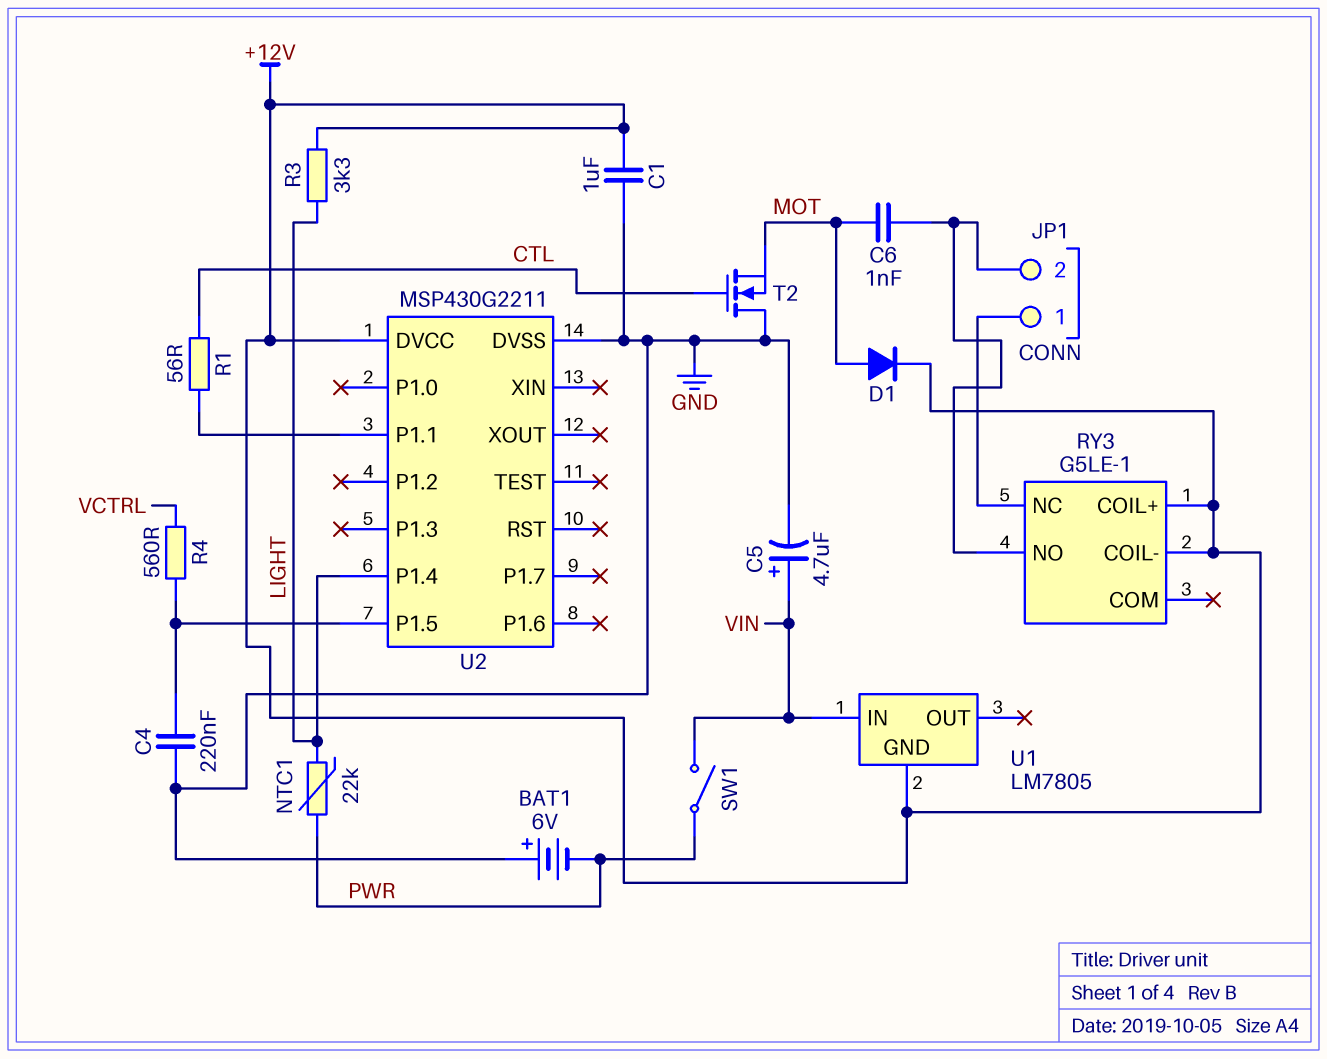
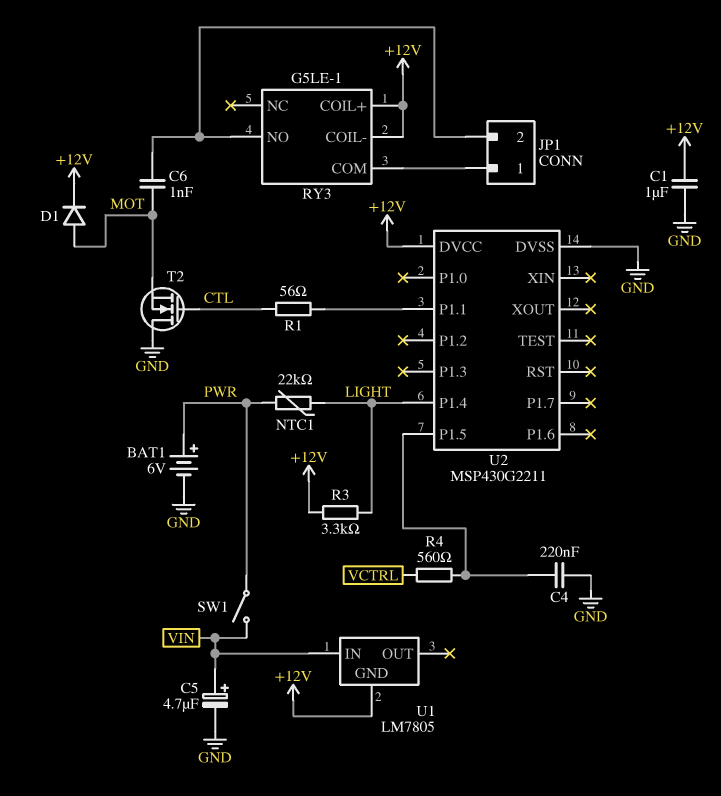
BAT1: 6V (plus GND, minus PWR) -> 6V (plus PWR, minus GND)
RY3 pin COM: none -> JP1/1
RY3 pin NC: JP1/1 -> none

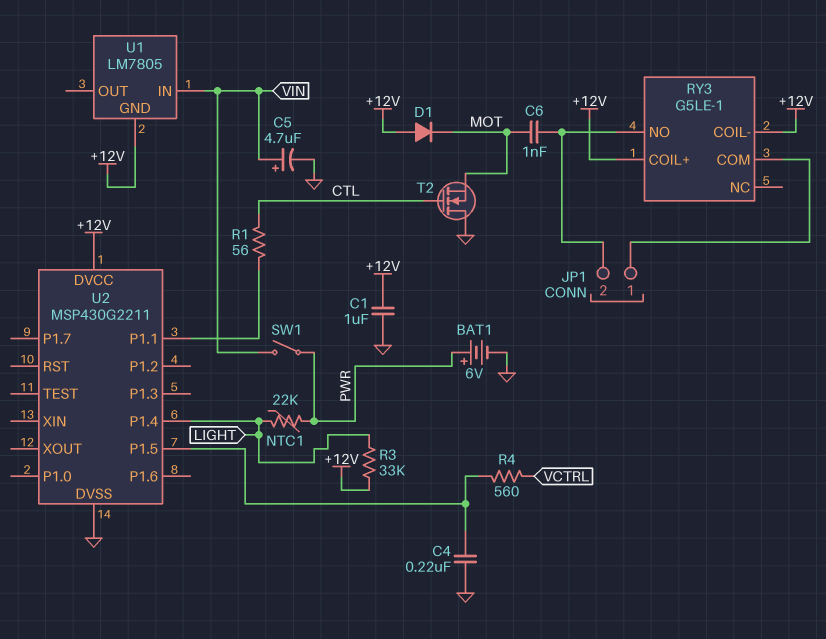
D1: diode (A MOT, K +12V) -> diode (A +12V, K MOT)
R3: 3.3k (+12V, LIGHT) -> 33k (+12V, LIGHT)

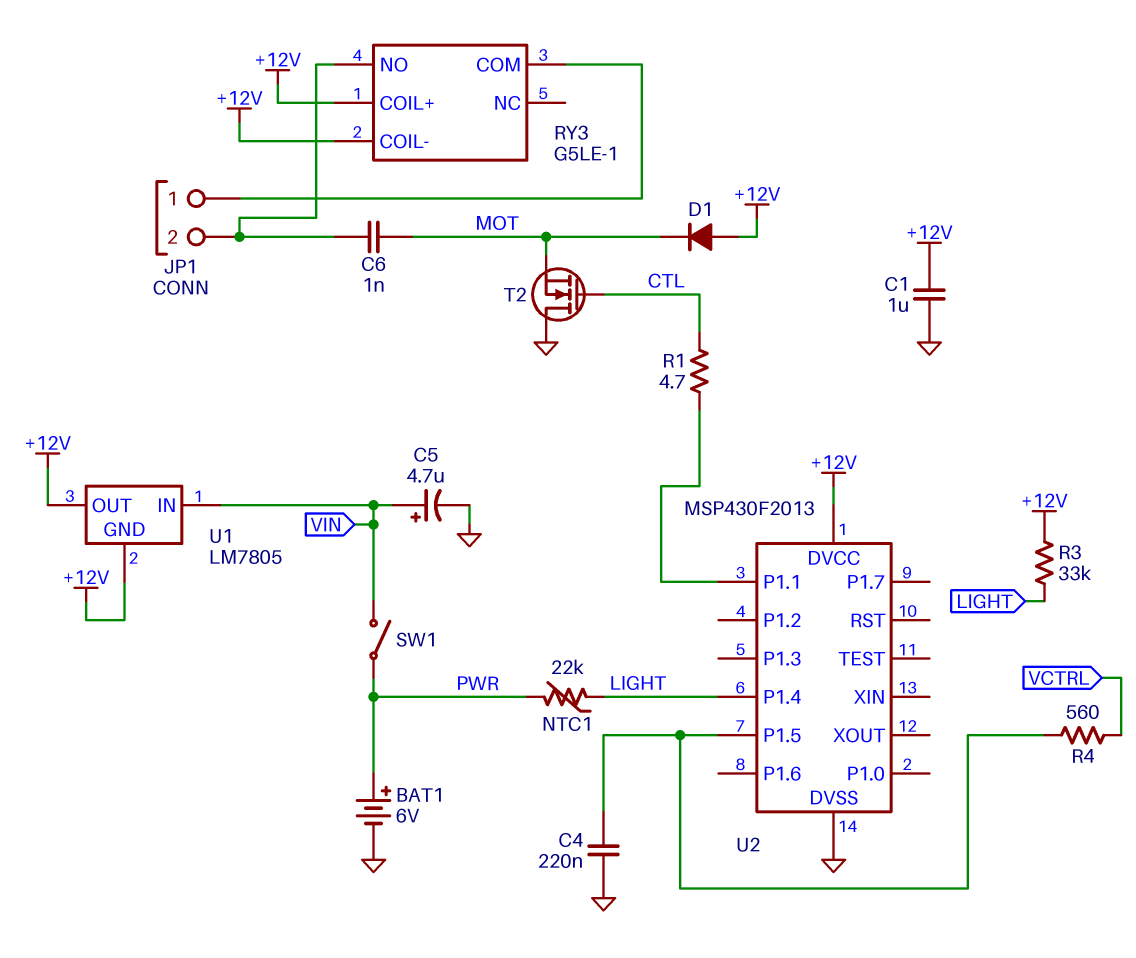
R1: 56 (CTL, U2/P1.1) -> 4.7 (CTL, U2/P1.1)
U1 pin OUT: none -> +12V
U2: MSP430G2211 -> MSP430F2013

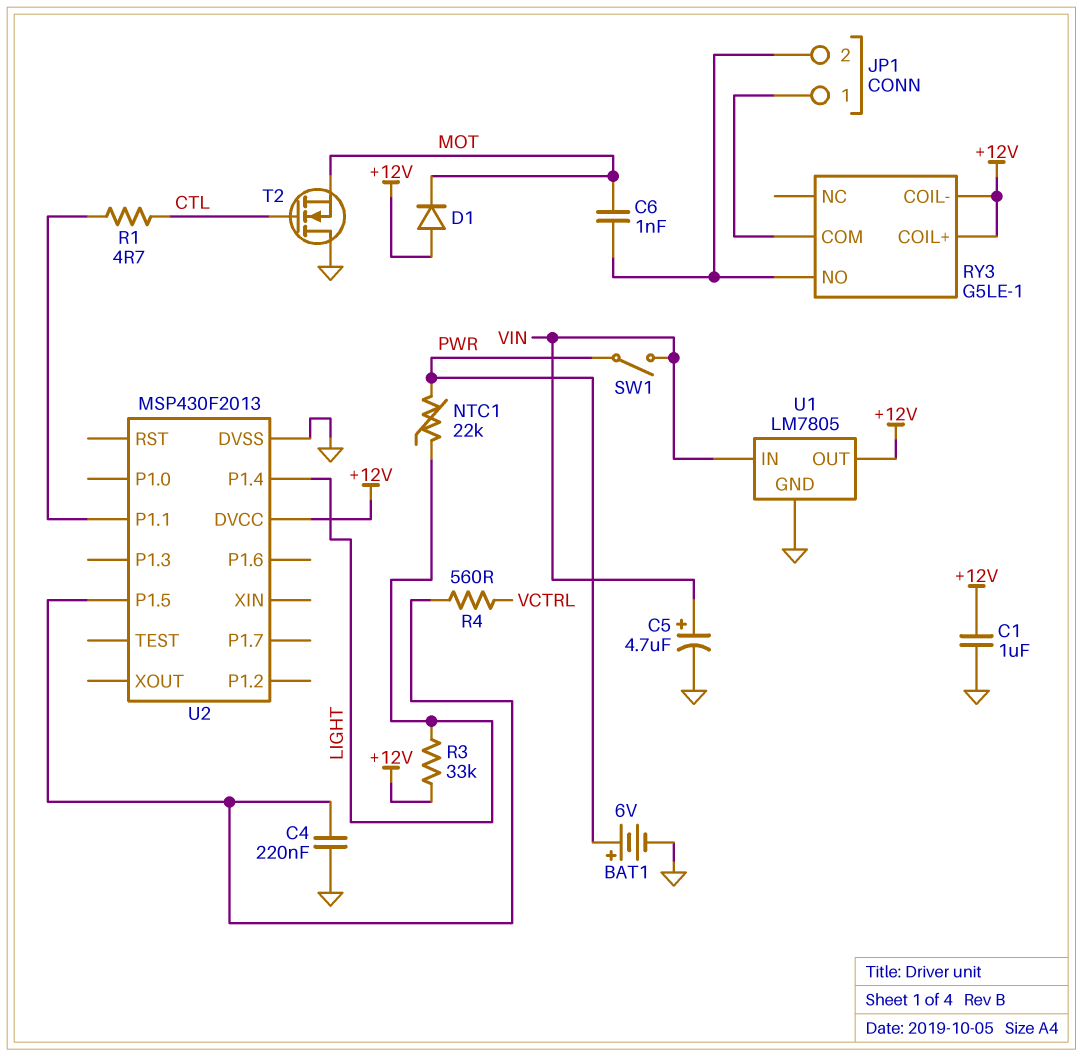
U1 pin GND: +12V -> GND

